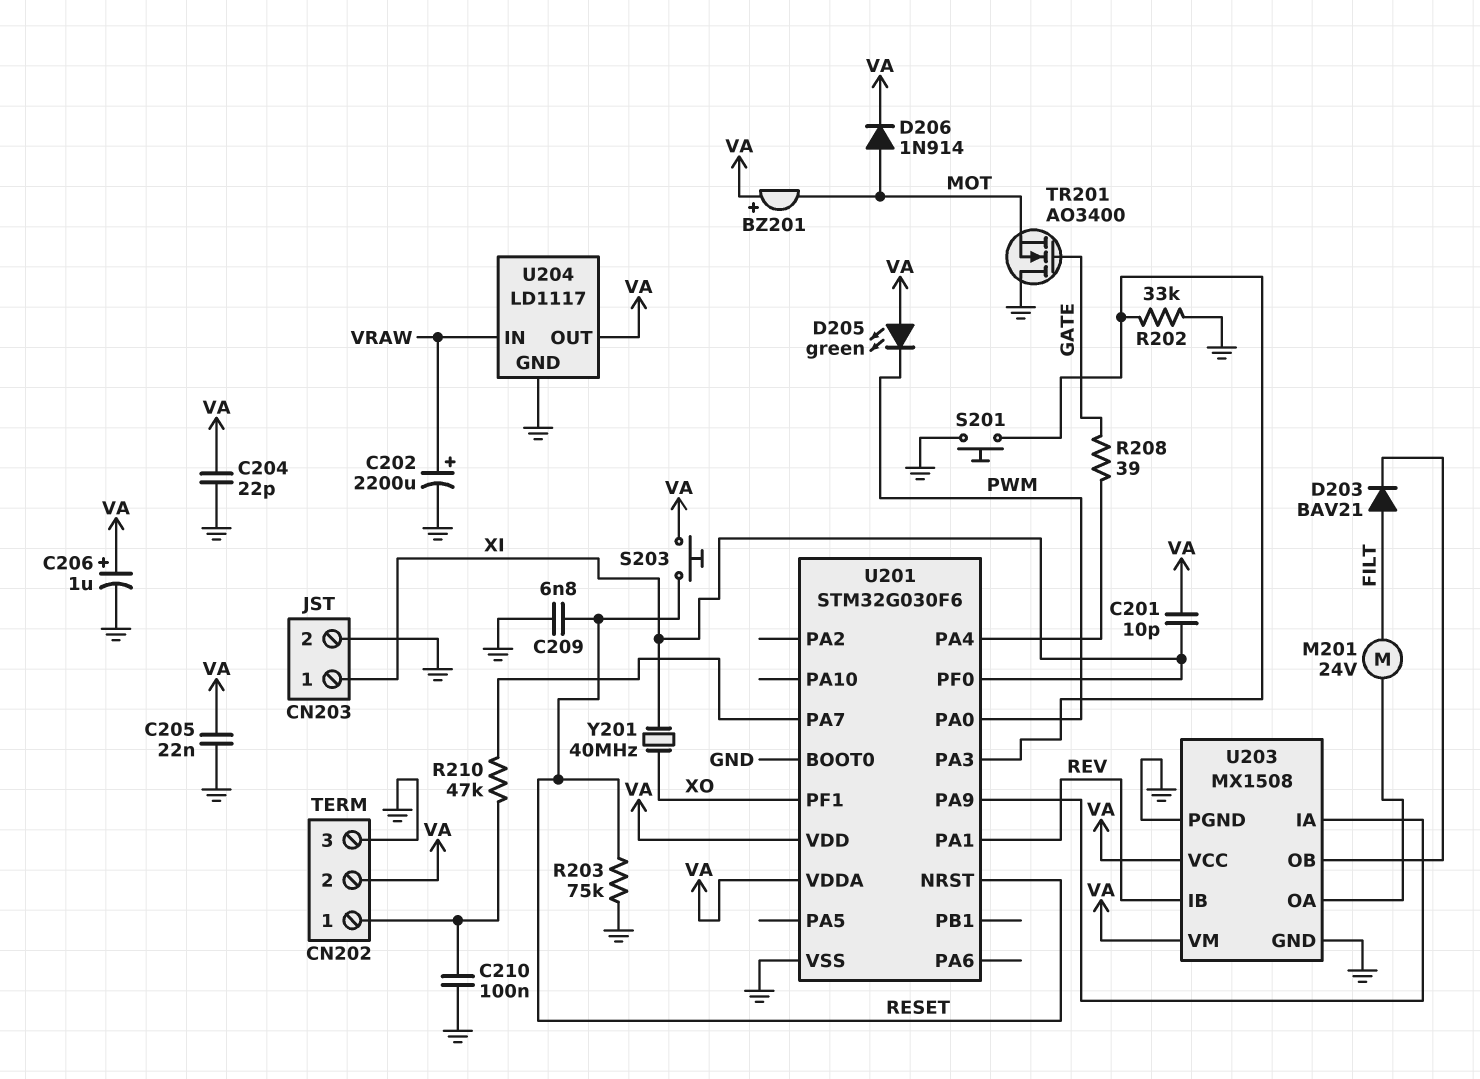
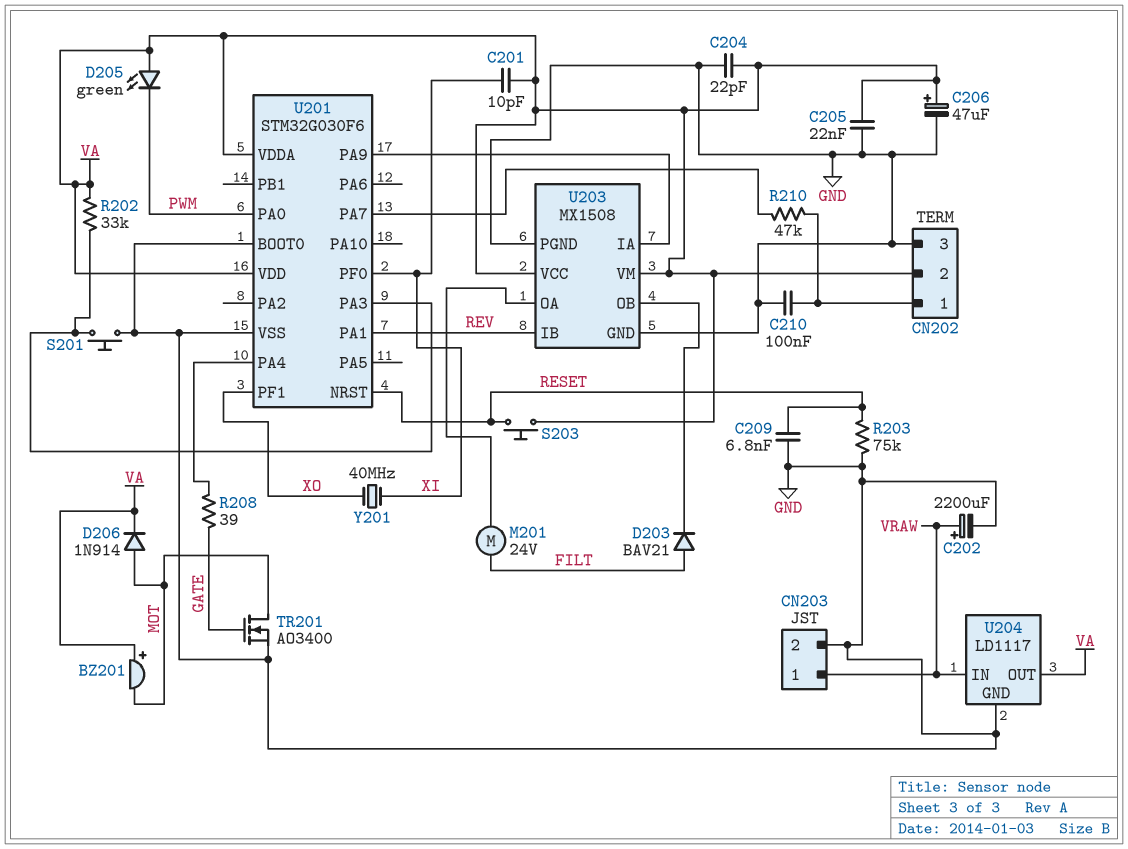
C206: 1uF (plus VA, minus GND) -> 47uF (plus VA, minus GND)
CN203 pin 1: XI -> VRAW
R202: 33k (GND, U201/PA3) -> 33k (U201/PA3, VA)
TR201: NMOS AO3400 (G GATE, D GND, S MOT) -> NMOS AO3400 (G GATE, D MOT, S GND)

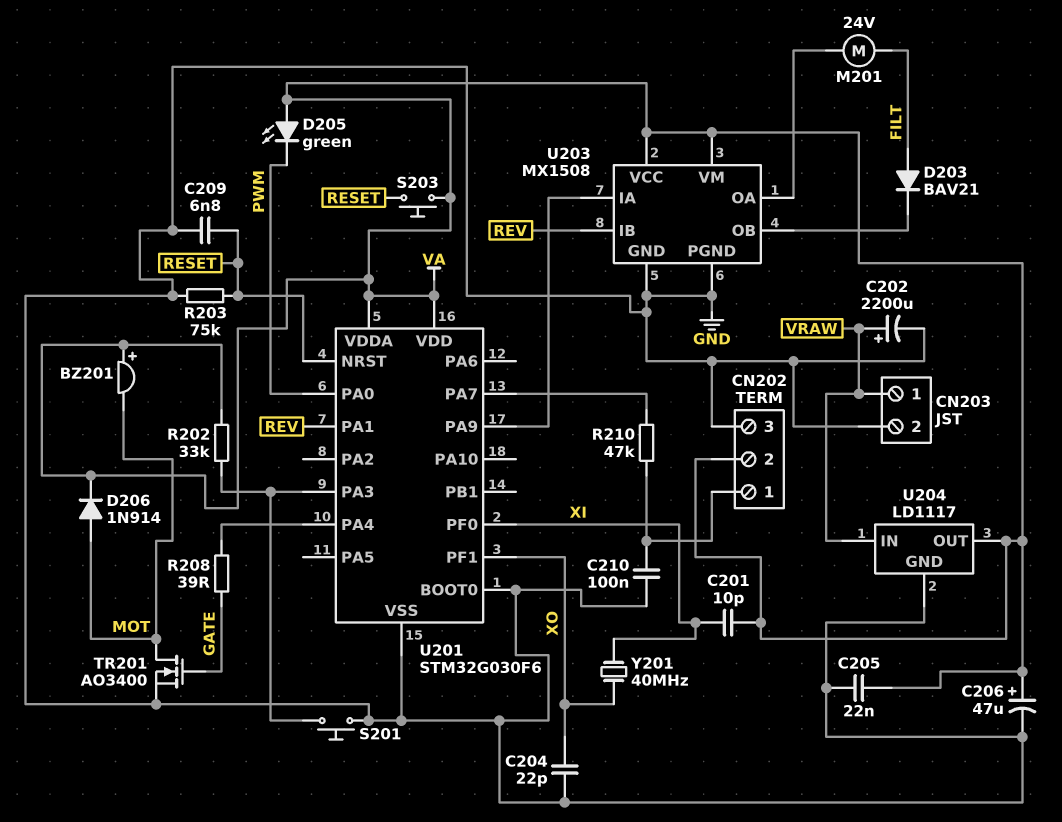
C204: 22pF (GND, VA) -> 22pF (GND, XO)

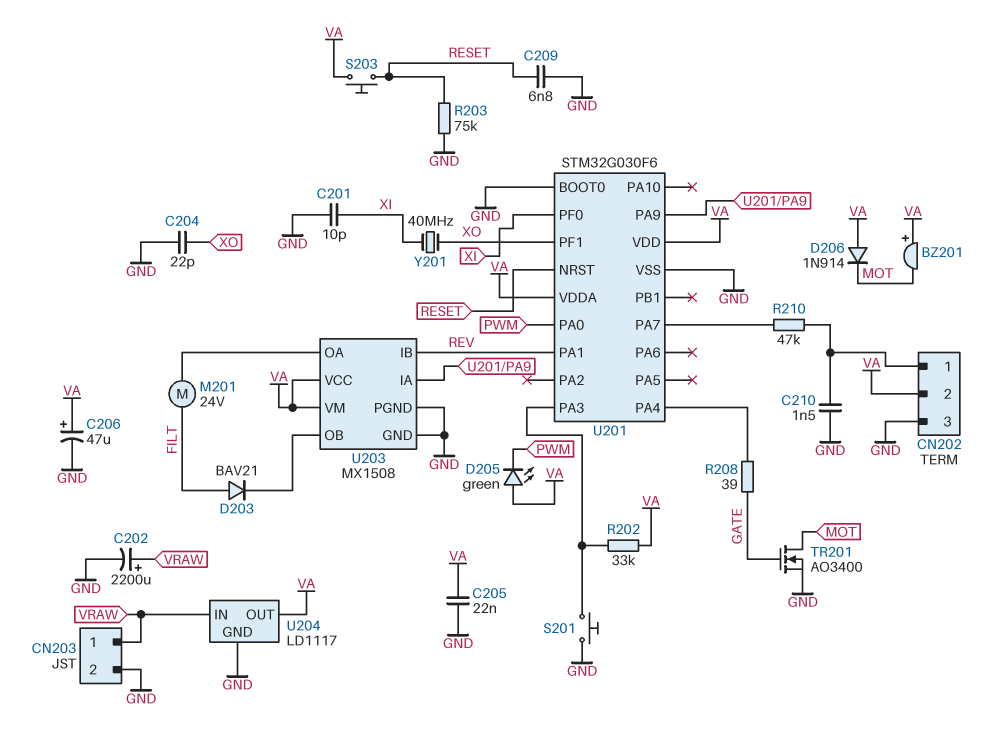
C201: 10pF (VA, XI) -> 10pF (GND, XI)
C210: 100nF (CN202/1, GND) -> 1.5nF (CN202/1, GND)
D206: diode 1N914 (A MOT, K VA) -> diode 1N914 (A VA, K MOT)

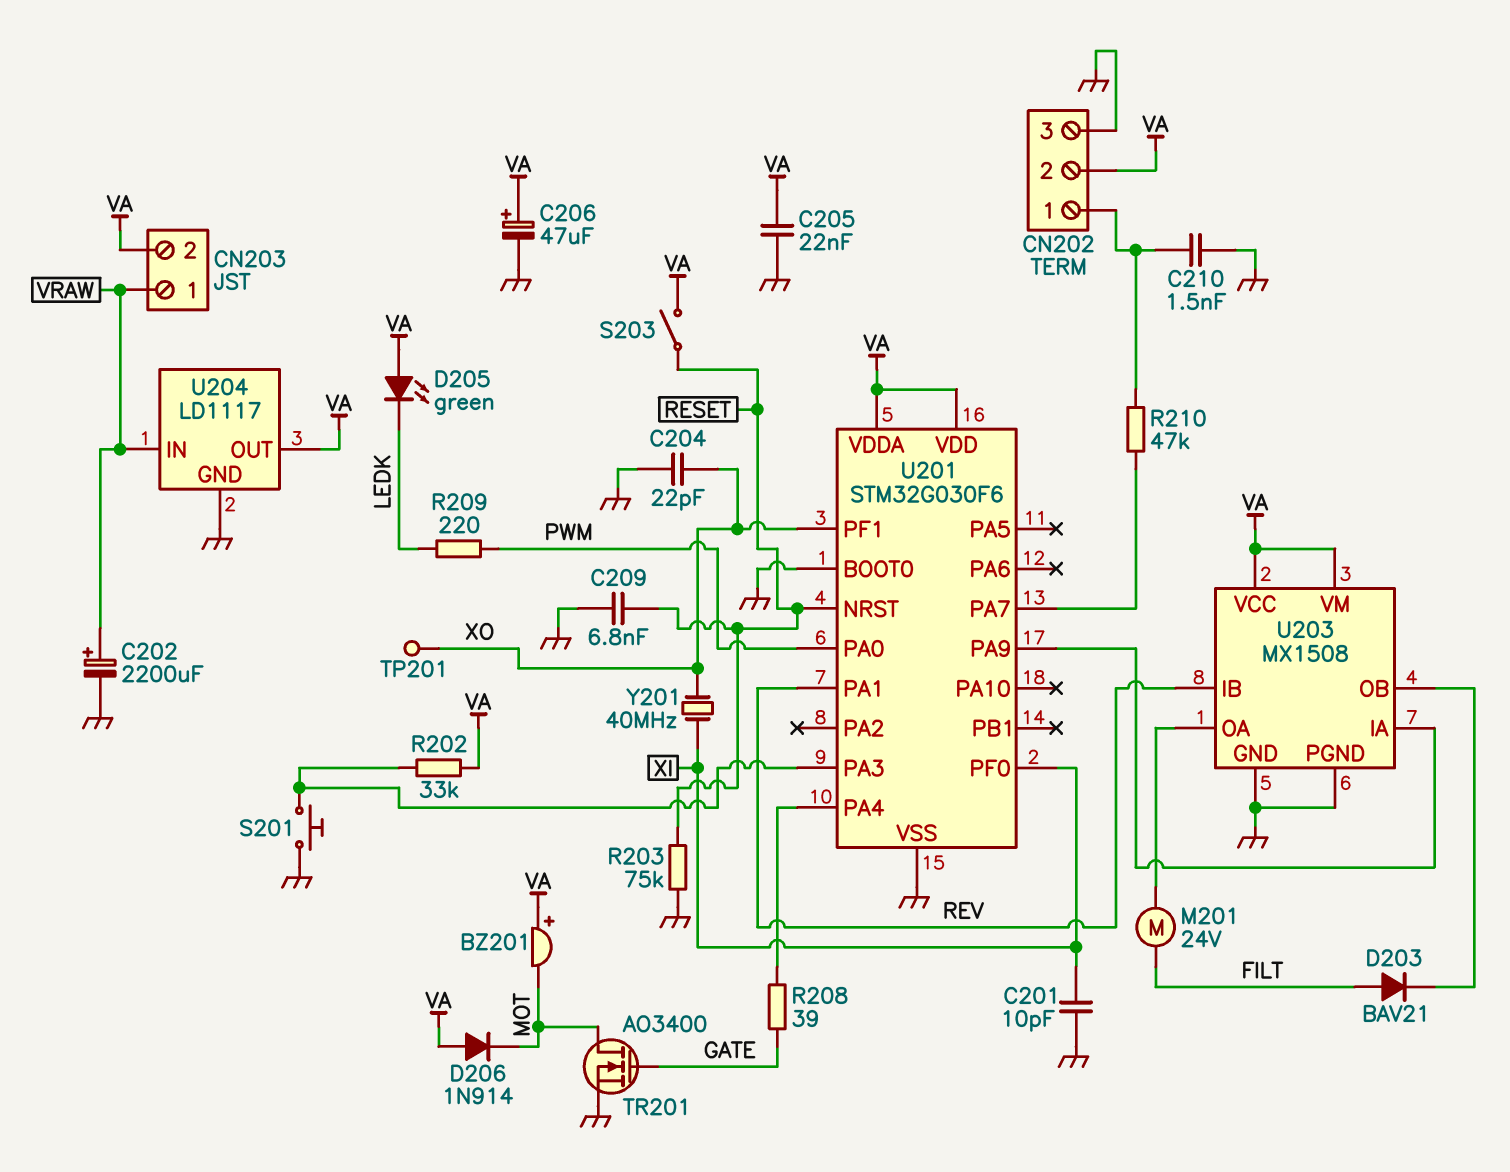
CN203 pin 2: GND -> VA
D205: LED green (A VA, K PWM) -> LED green (A VA, K LEDK)
R209: none -> 220 (LEDK, PWM)
S203: button (RESET, VA) -> switch (RESET, VA)
TP201: none -> test point (XO)

